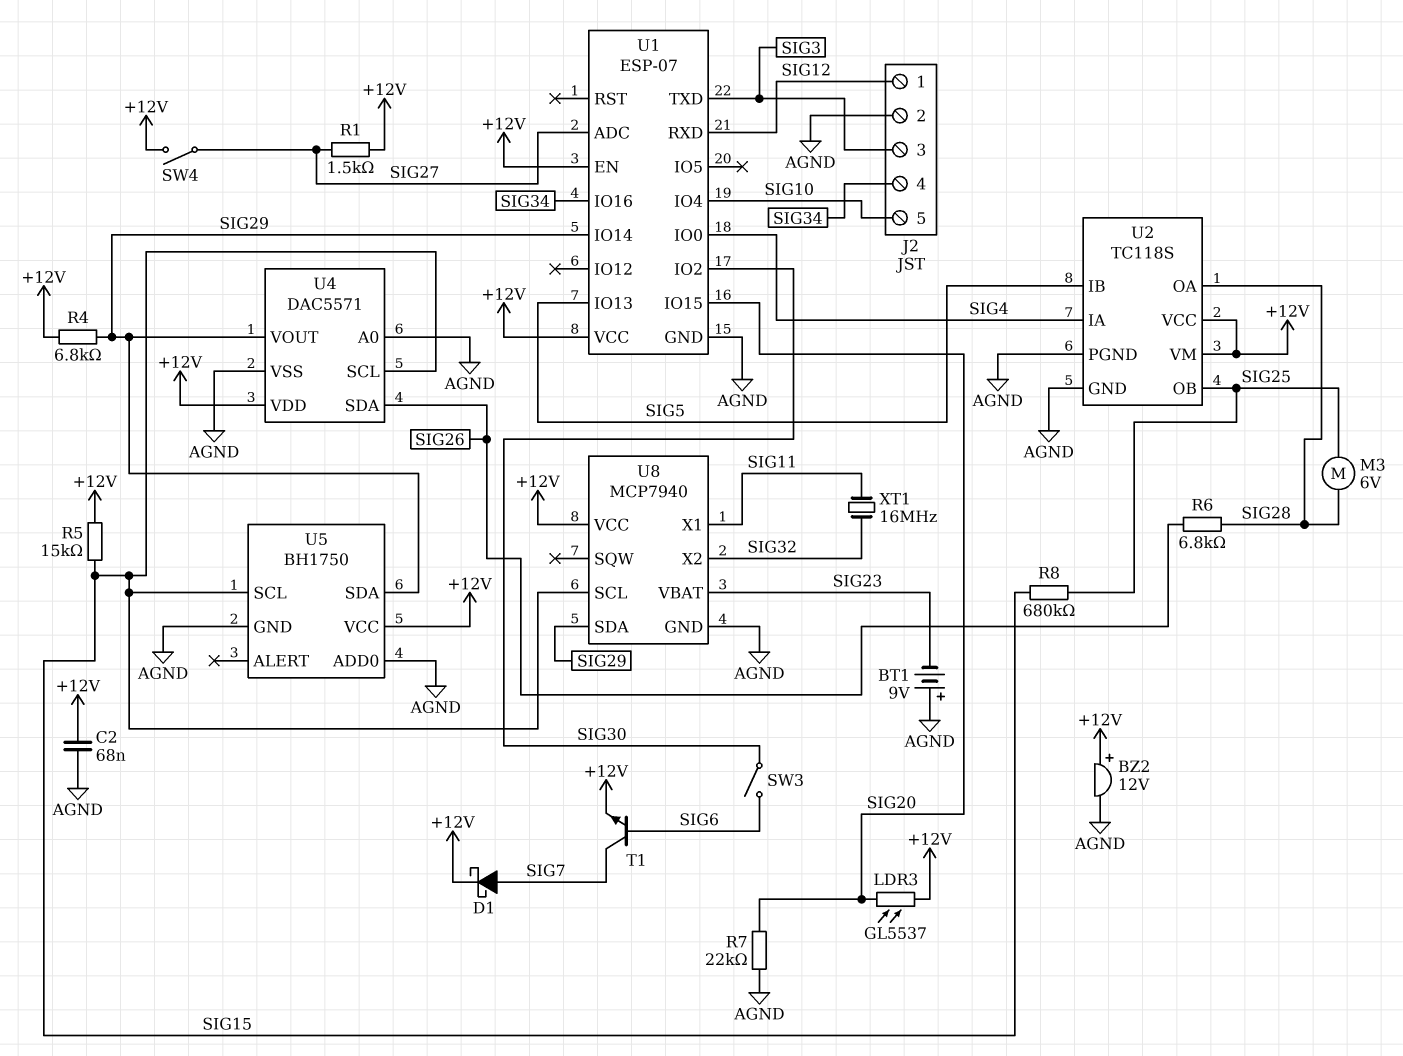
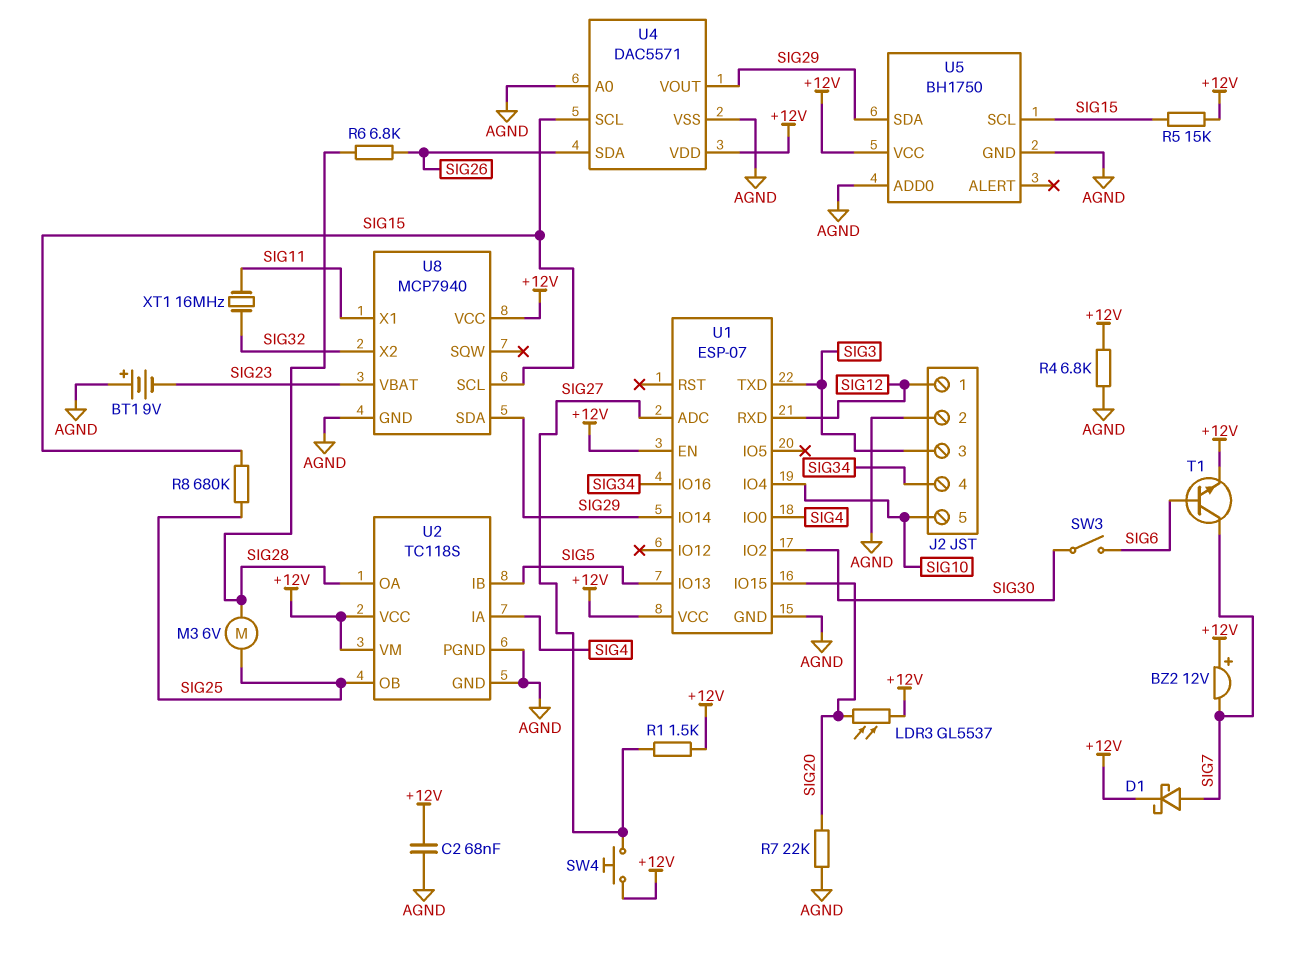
BZ2: buzzer 12V (plus +12V, minus AGND) -> buzzer 12V (plus +12V, minus SIG7)
R4: 6.8k (+12V, SIG29) -> 6.8k (+12V, AGND)
SW4: switch (+12V, SIG27) -> button (+12V, SIG27)

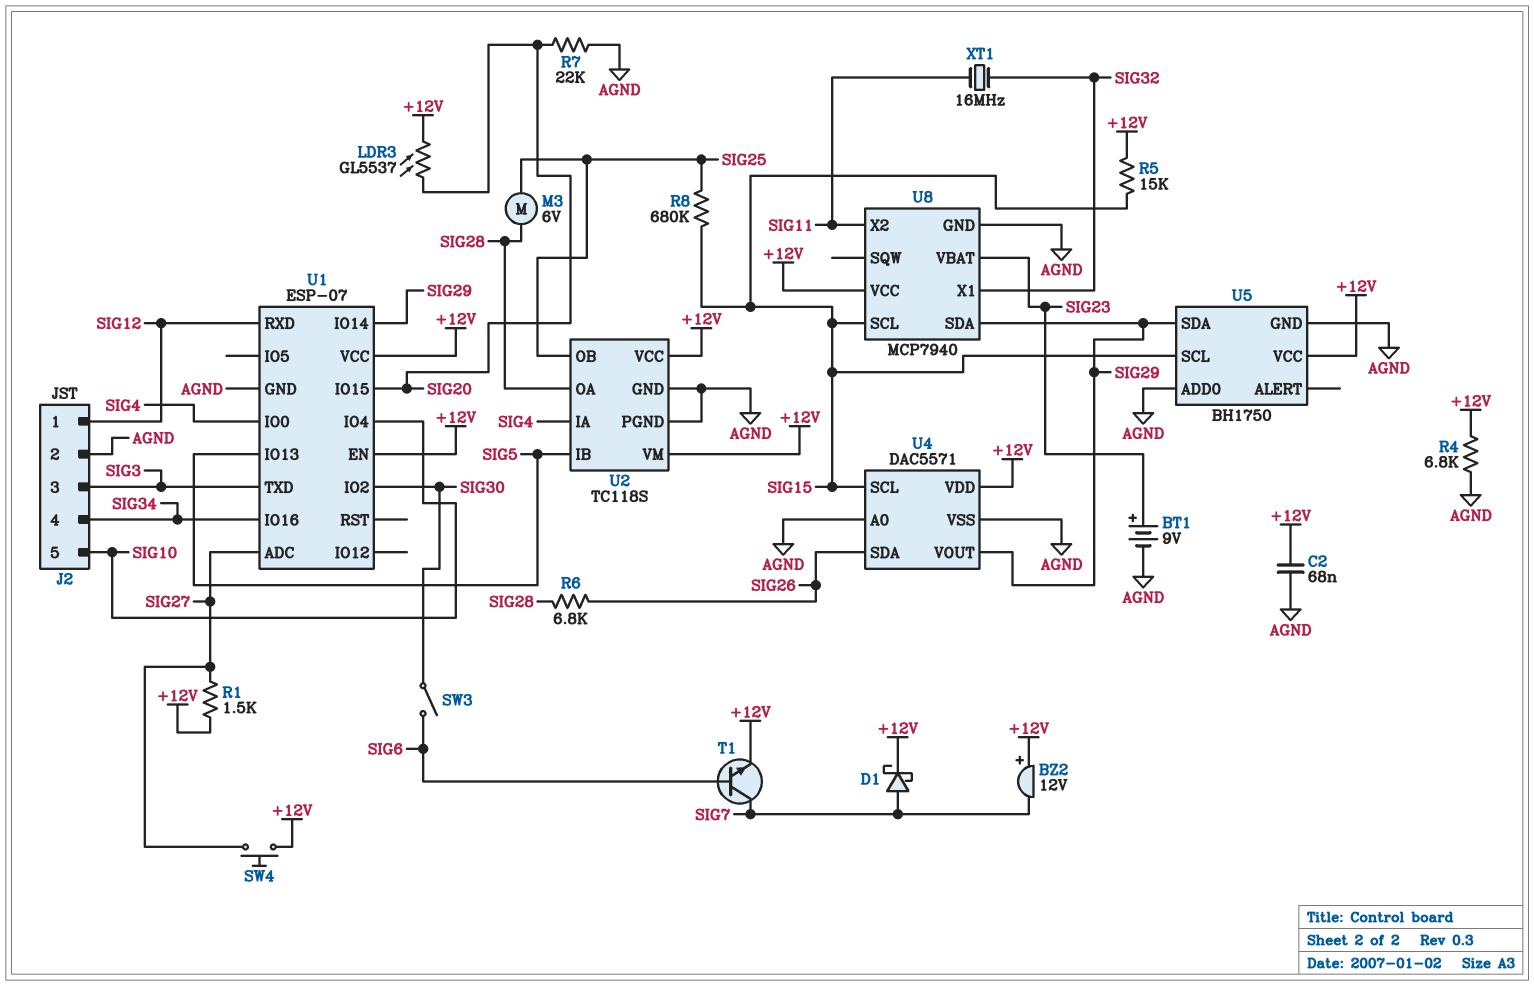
BT1: 9V (plus AGND, minus SIG23) -> 9V (plus SIG23, minus AGND)
U8 pin X1: SIG11 -> SIG32
U8 pin X2: SIG32 -> SIG11

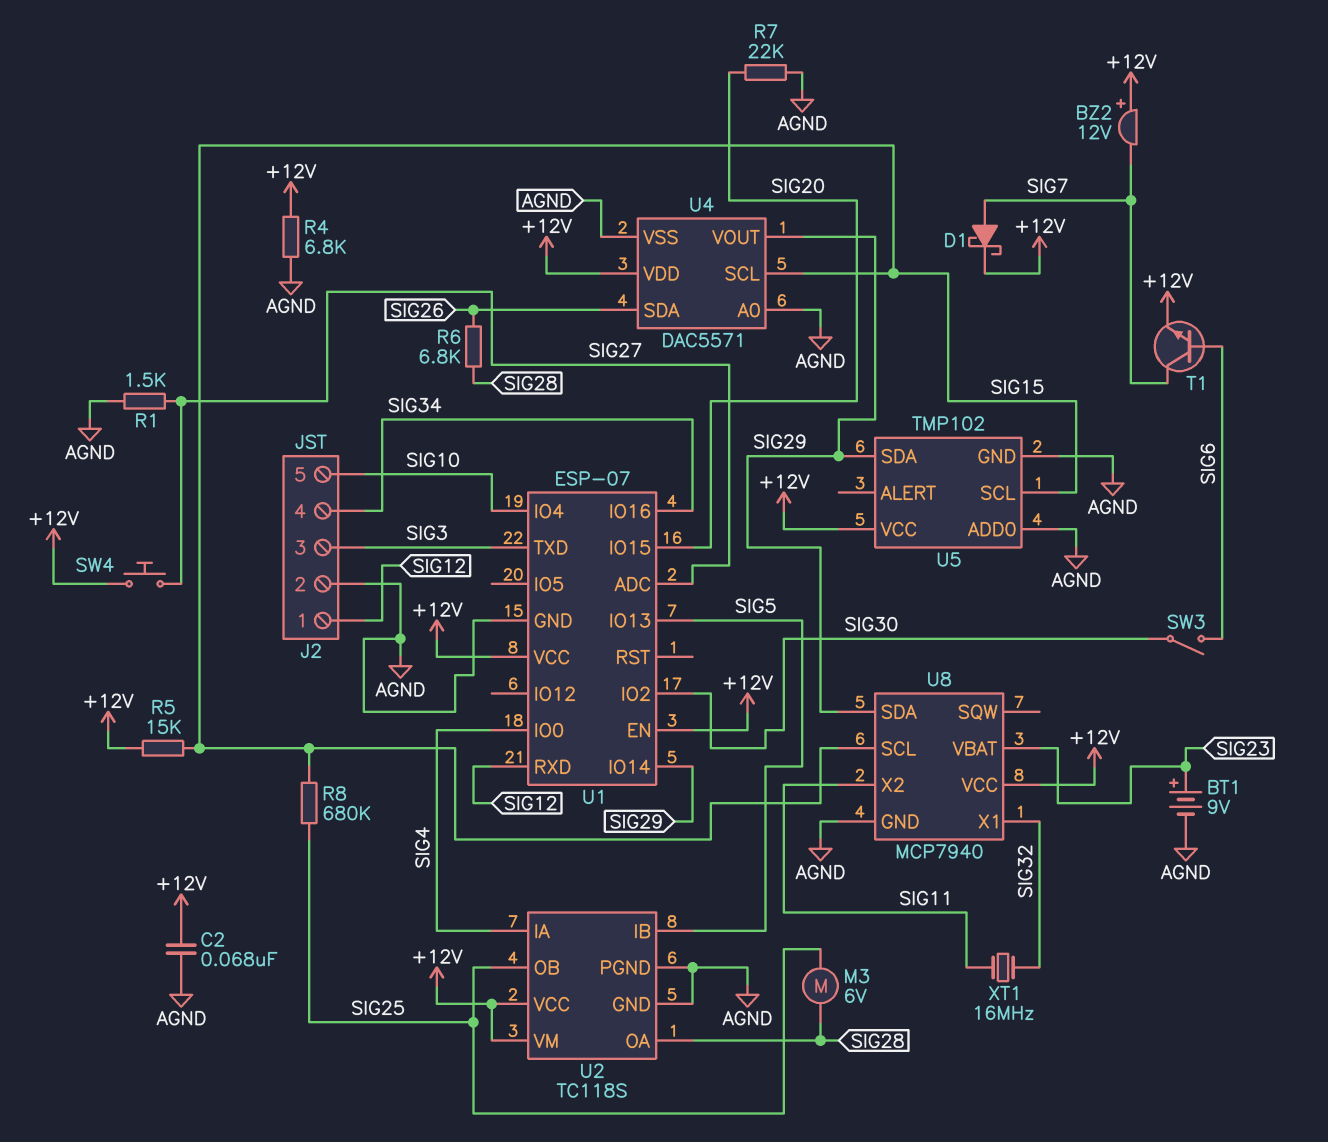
LDR3: GL5537 (+12V, SIG20) -> none
R1: 1.5k (+12V, SIG27) -> 1.5k (AGND, SIG27)
U5: BH1750 -> TMP102

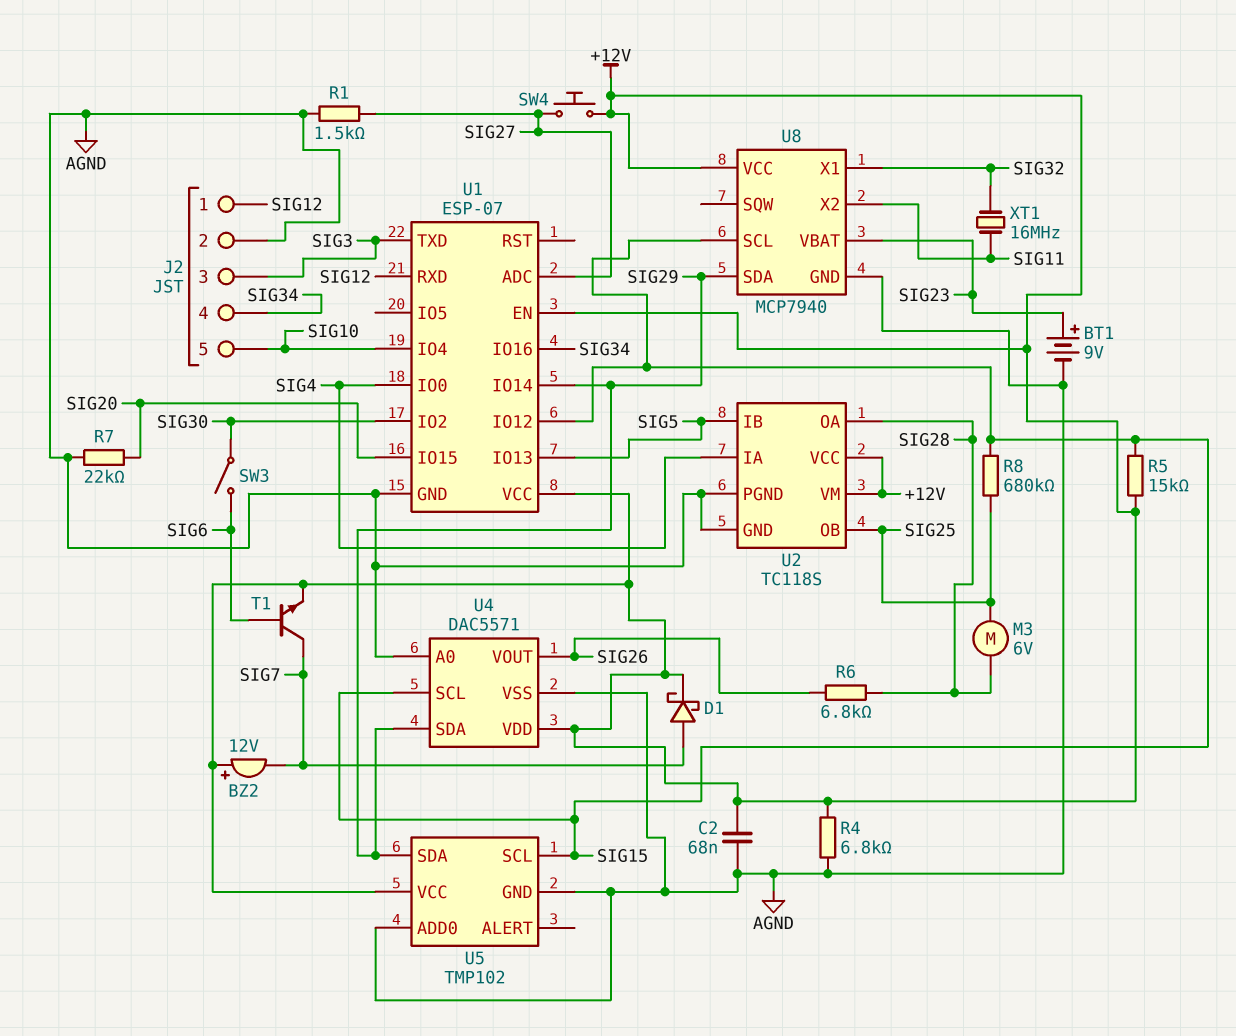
U1 pin IO12: none -> SIG15
U4 pin SDA: SIG26 -> SIG29
U4 pin VOUT: SIG29 -> SIG26

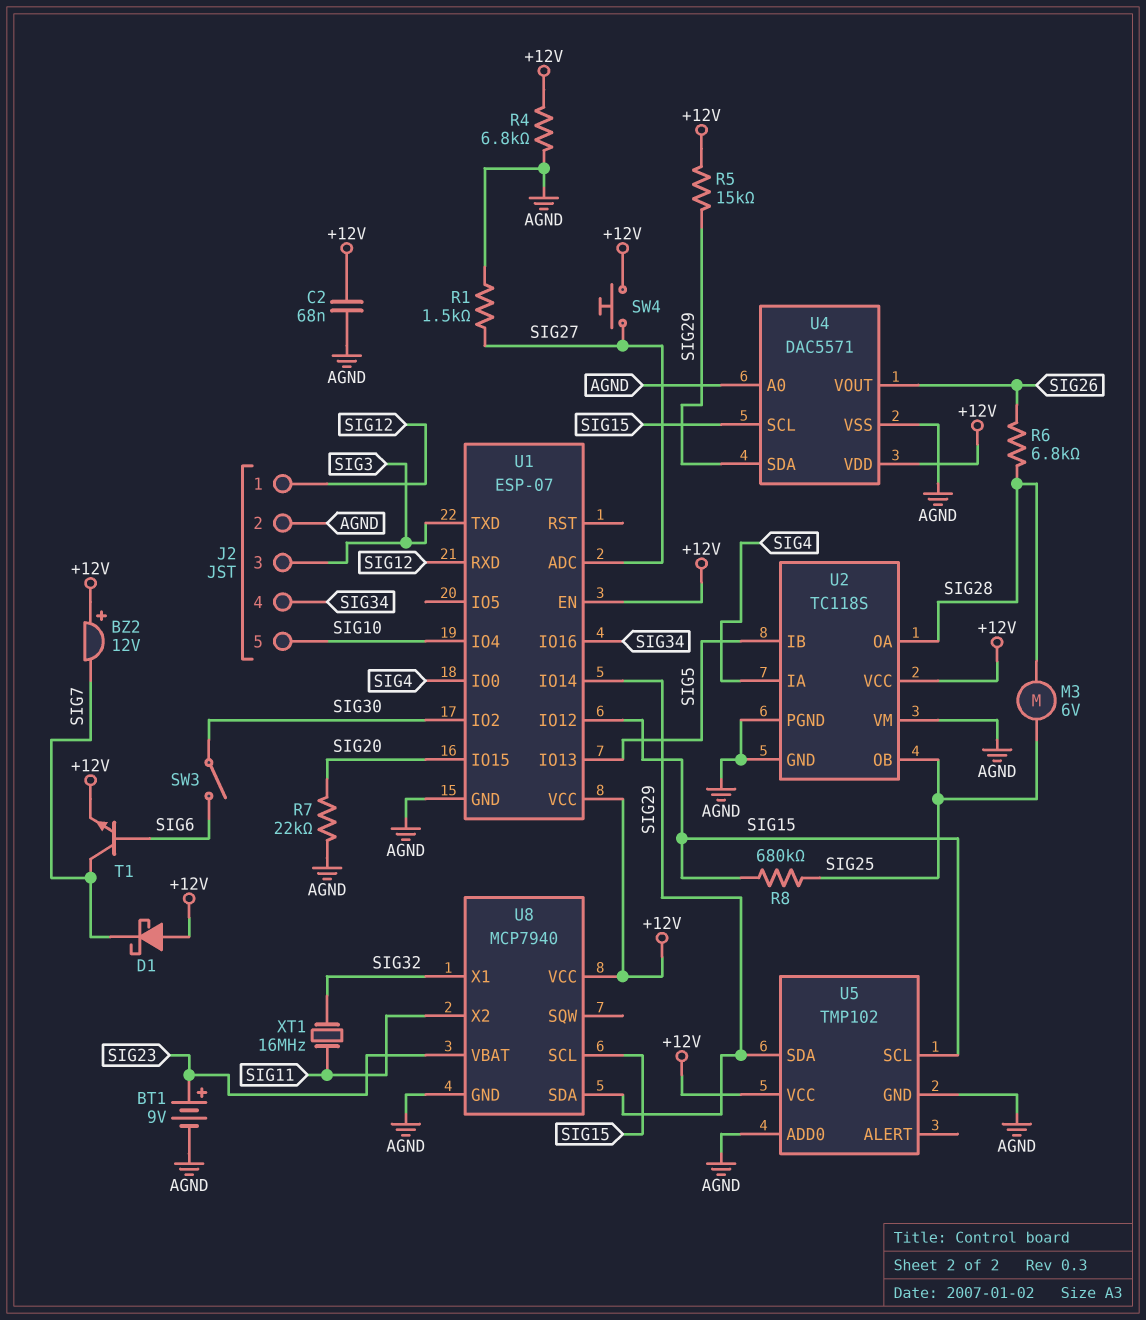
D1: schottky (A SIG7, K +12V) -> schottky (A +12V, K SIG7)
R5: 15k (+12V, SIG15) -> 15k (+12V, SIG29)
U2 pin VM: +12V -> AGND

